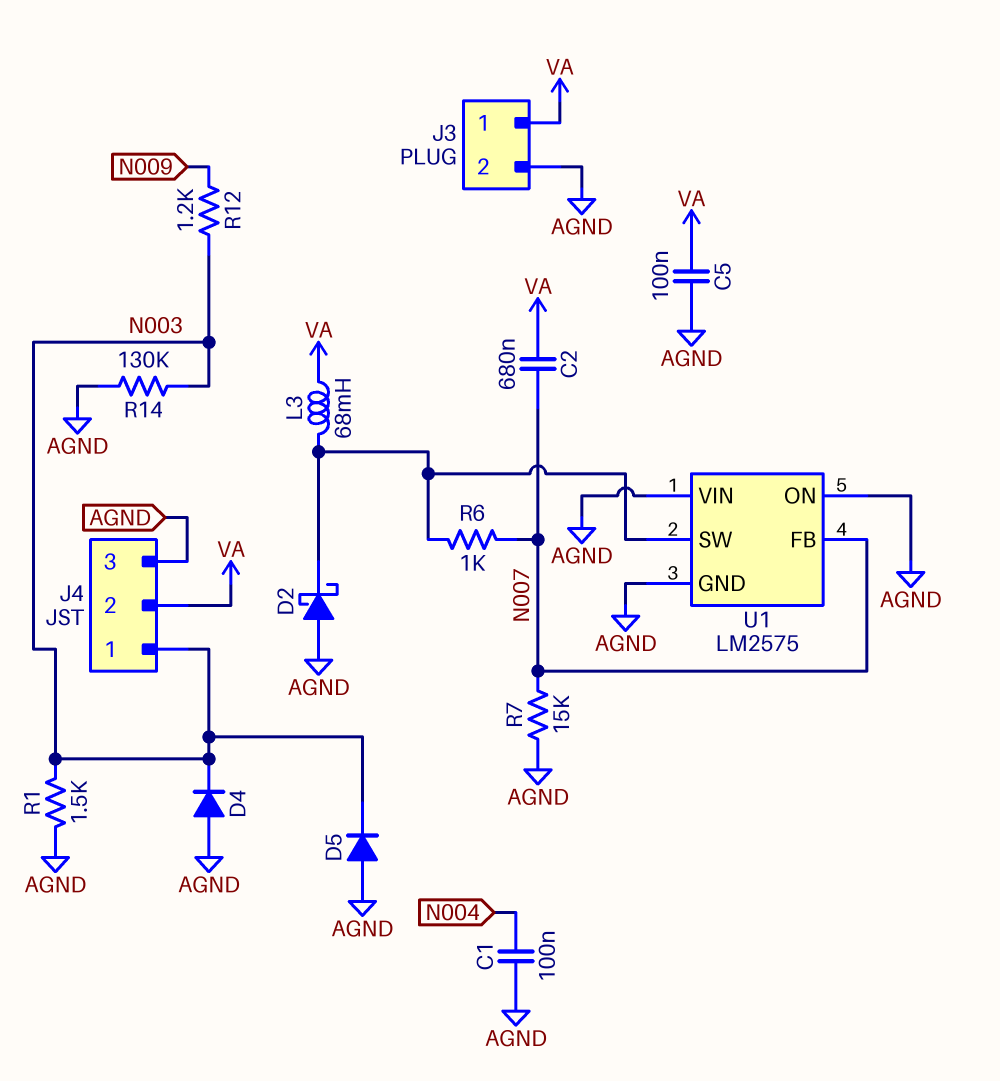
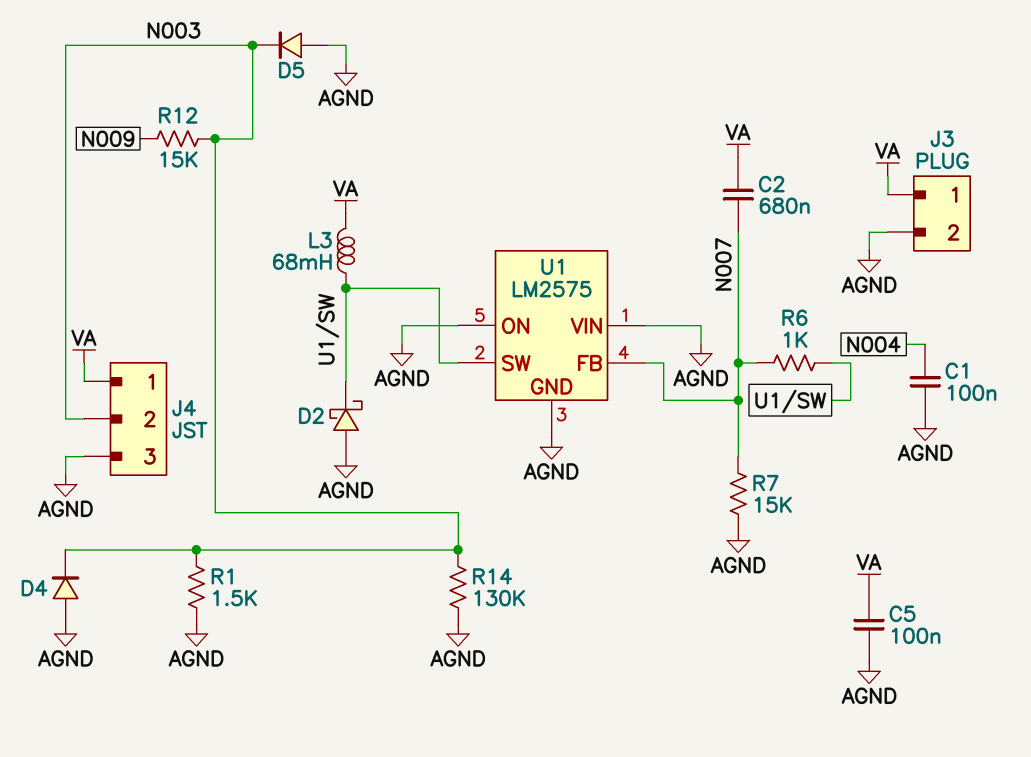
J4 pin 1: N003 -> VA
J4 pin 2: VA -> N003
R12: 1.2k (N003, N009) -> 15k (N003, N009)

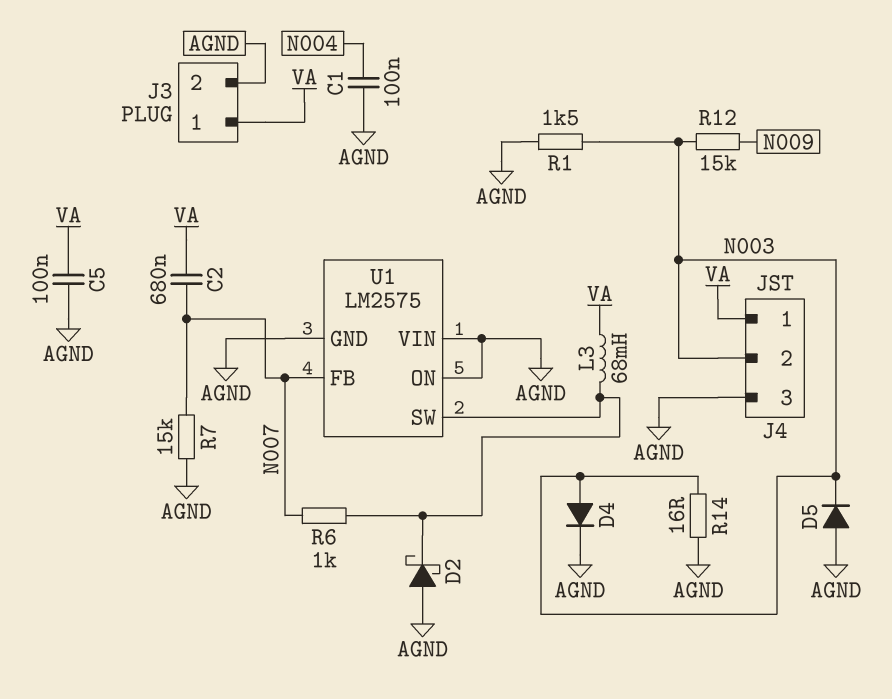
D4: diode (A AGND, K N003) -> diode (A N003, K AGND)
R14: 130k (AGND, N003) -> 16 (AGND, N003)

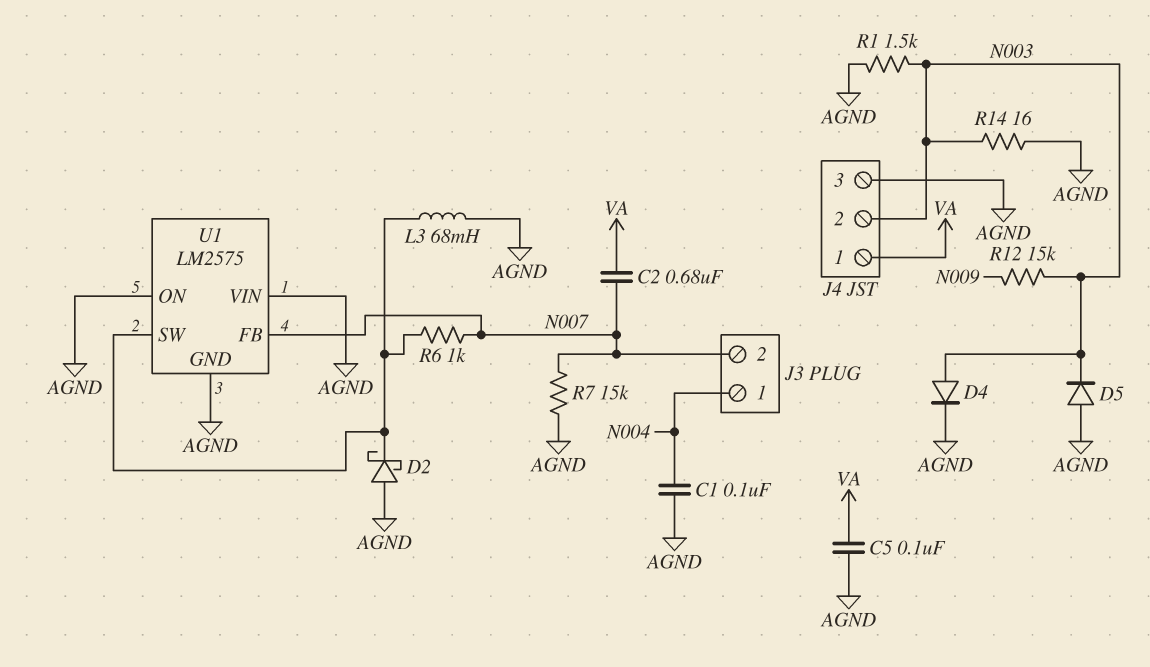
J3 pin 1: VA -> N004
J3 pin 2: AGND -> N007
L3: 68mH (U1/SW, VA) -> 68mH (AGND, U1/SW)

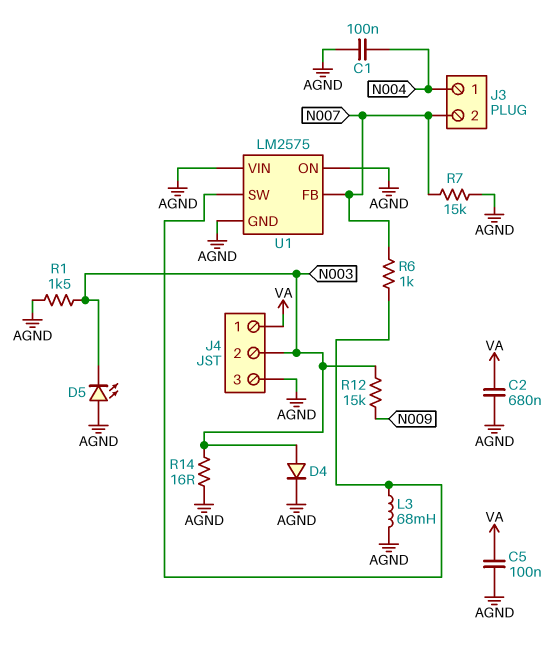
C2: 680nF (N007, VA) -> 680nF (AGND, VA)
D2: schottky (A AGND, K U1/SW) -> none
D5: diode (A AGND, K N003) -> LED (A AGND, K N003)

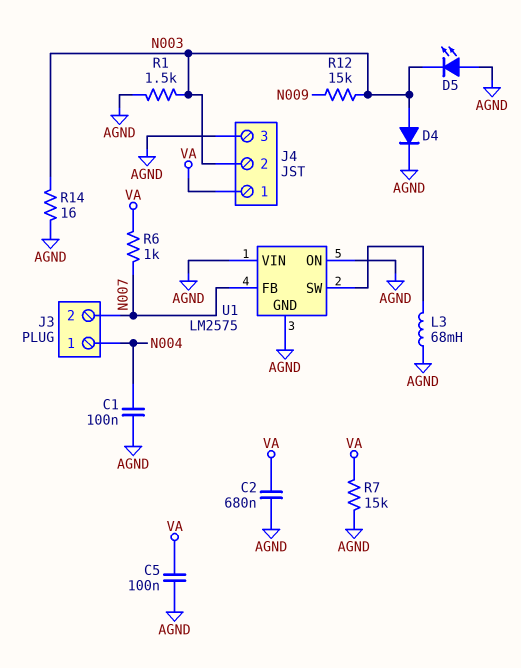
R6: 1k (N007, U1/SW) -> 1k (N007, VA)
R7: 15k (AGND, N007) -> 15k (AGND, VA)

